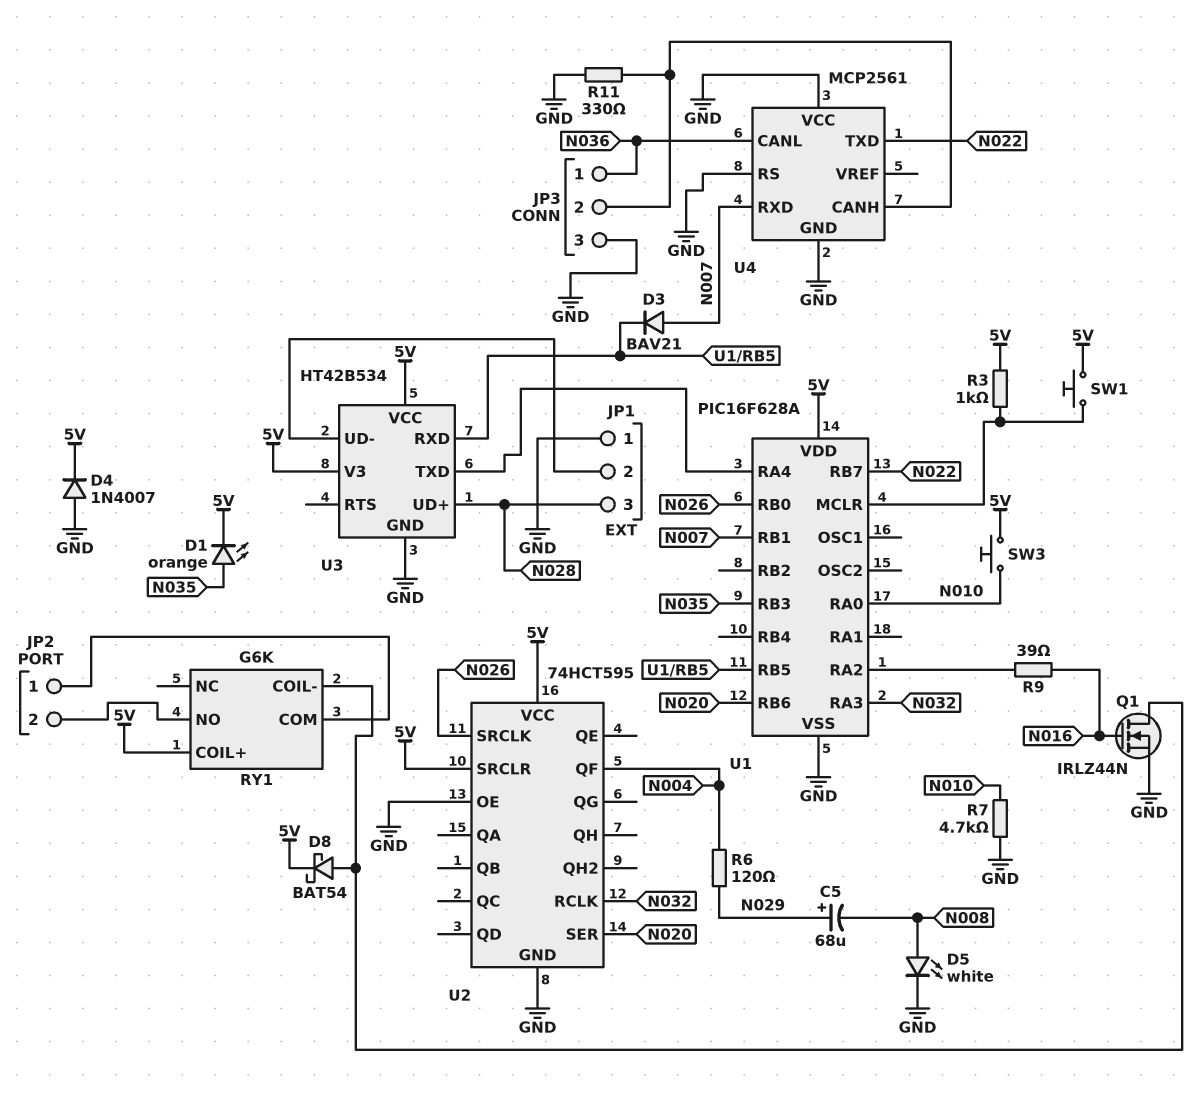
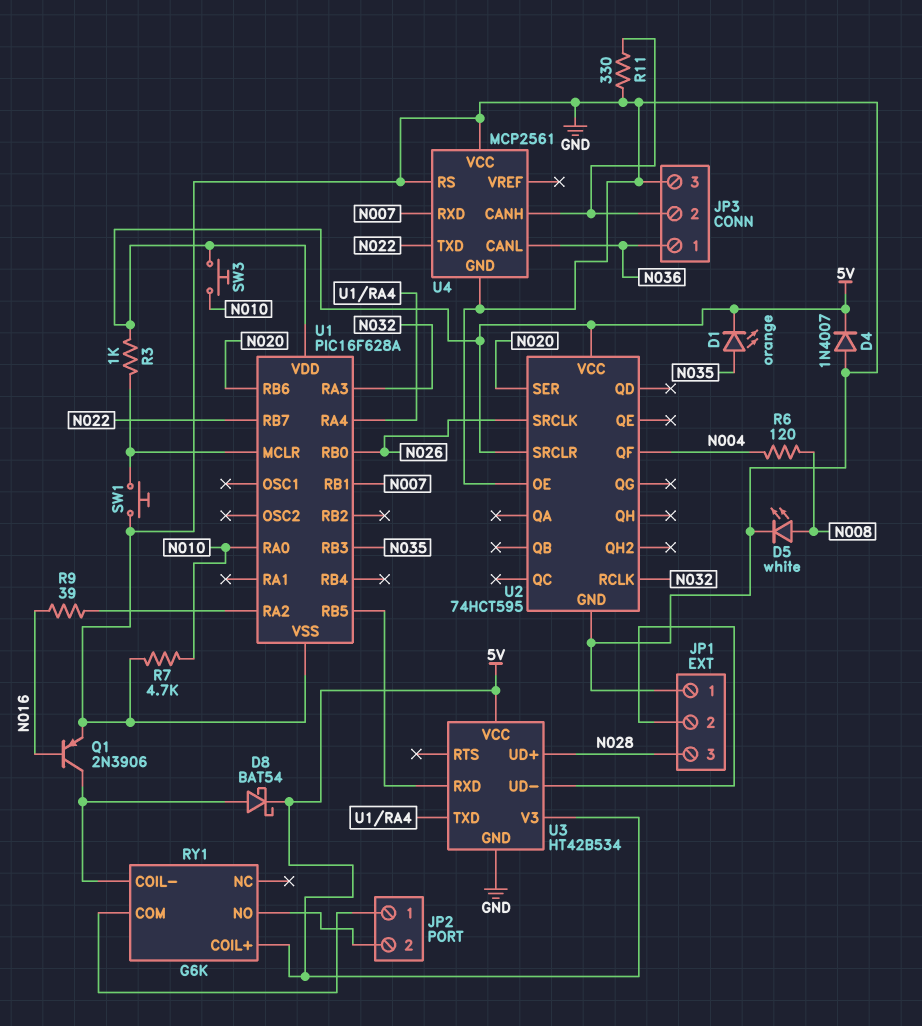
C5: 68uF (plus N029, minus N008) -> none
D3: diode BAV21 (A N007, K U1/RB5) -> none
Q1: NMOS IRLZ44N (G N016, D RY1/COIL-, S GND) -> PNP 2N3906 (B N016, C RY1/COIL-, E GND)
R6: 120 (N004, N029) -> 120 (N004, N008)
SW1: button (5V, U1/MCLR) -> button (GND, U1/MCLR)

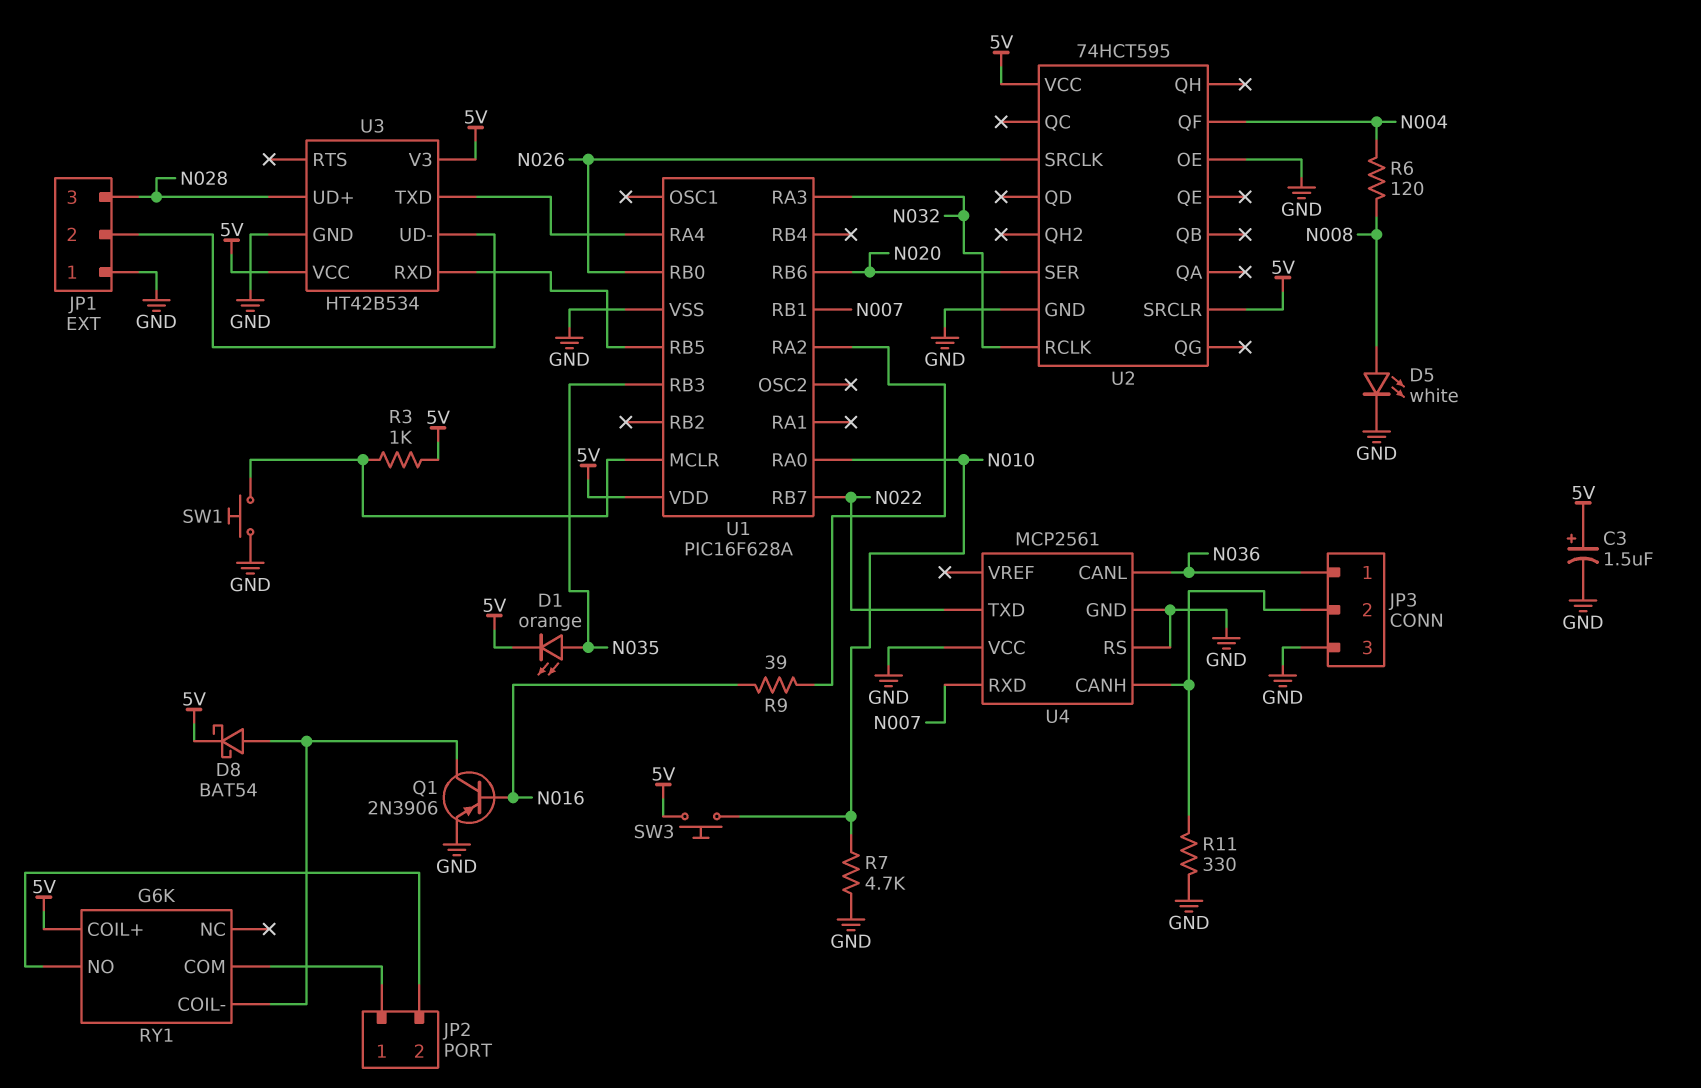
C3: none -> 1.5uF (plus 5V, minus GND)
D4: diode 1N4007 (A GND, K 5V) -> none

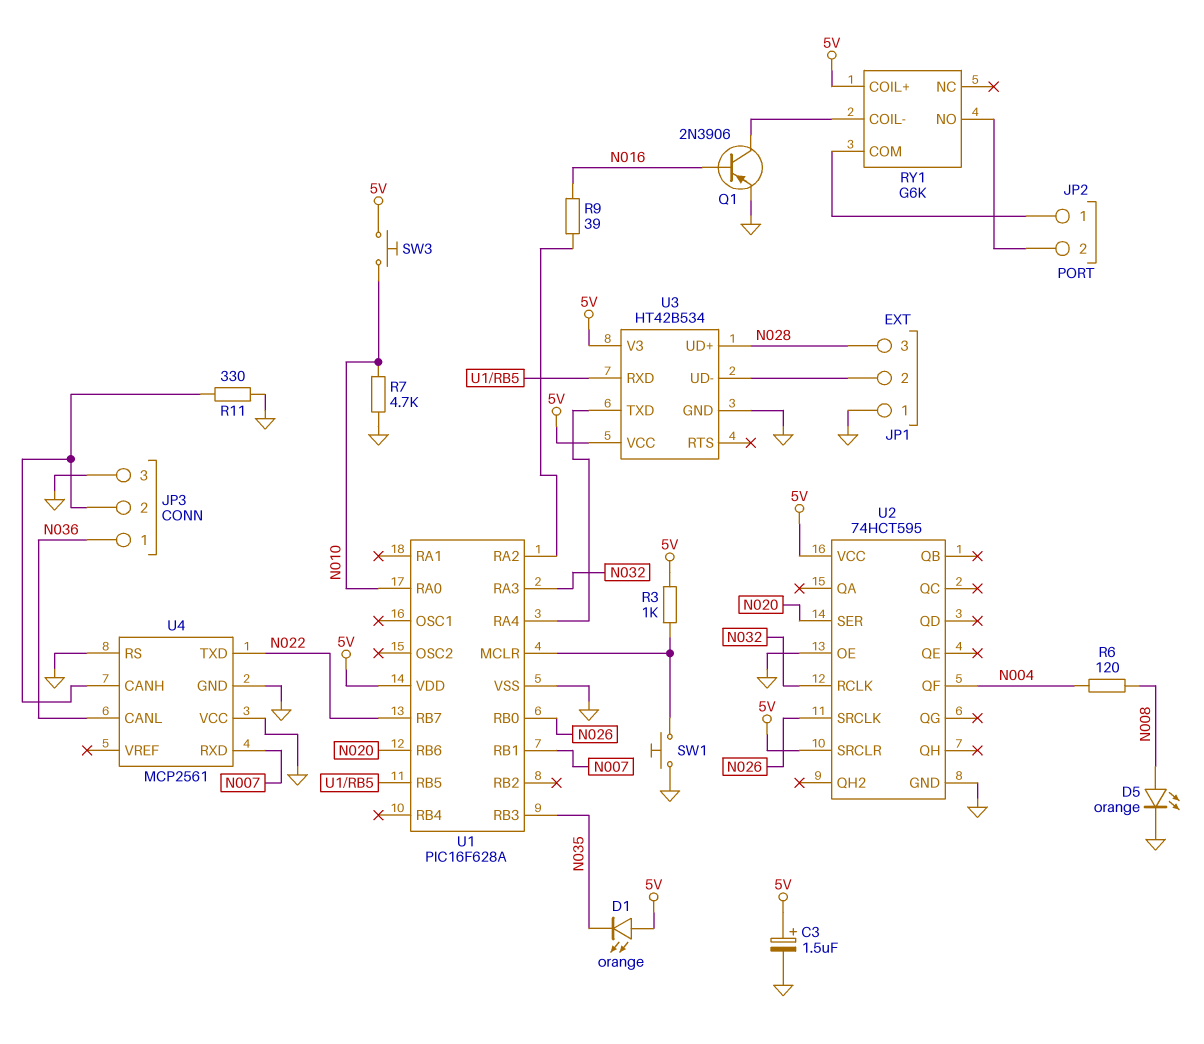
D1: LED orange (A N035, K 5V) -> LED orange (A 5V, K N035)
D5: LED white (A N008, K GND) -> LED orange (A N008, K GND)
D8: schottky BAT54 (A RY1/COIL-, K 5V) -> none

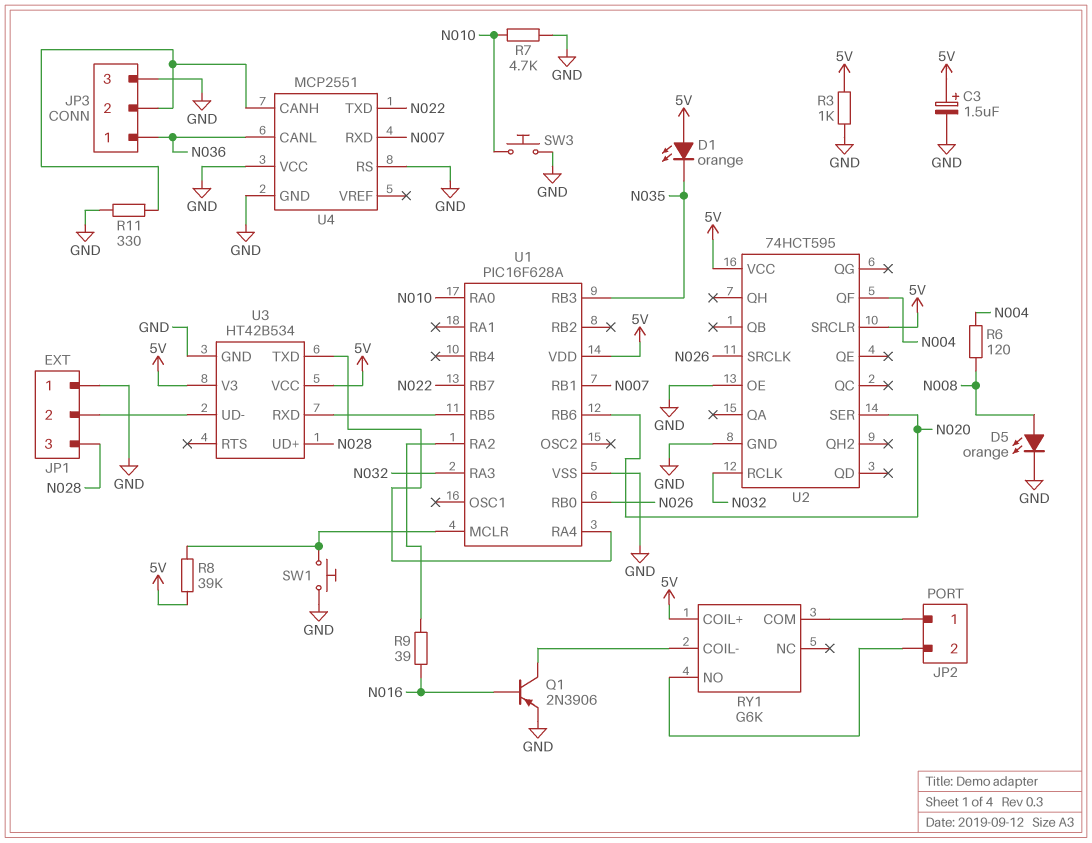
R3: 1k (5V, U1/MCLR) -> 1k (5V, GND)
R8: none -> 39k (5V, U1/MCLR)
SW3: button (5V, N010) -> button (GND, N010)
U4: MCP2561 -> MCP2551

